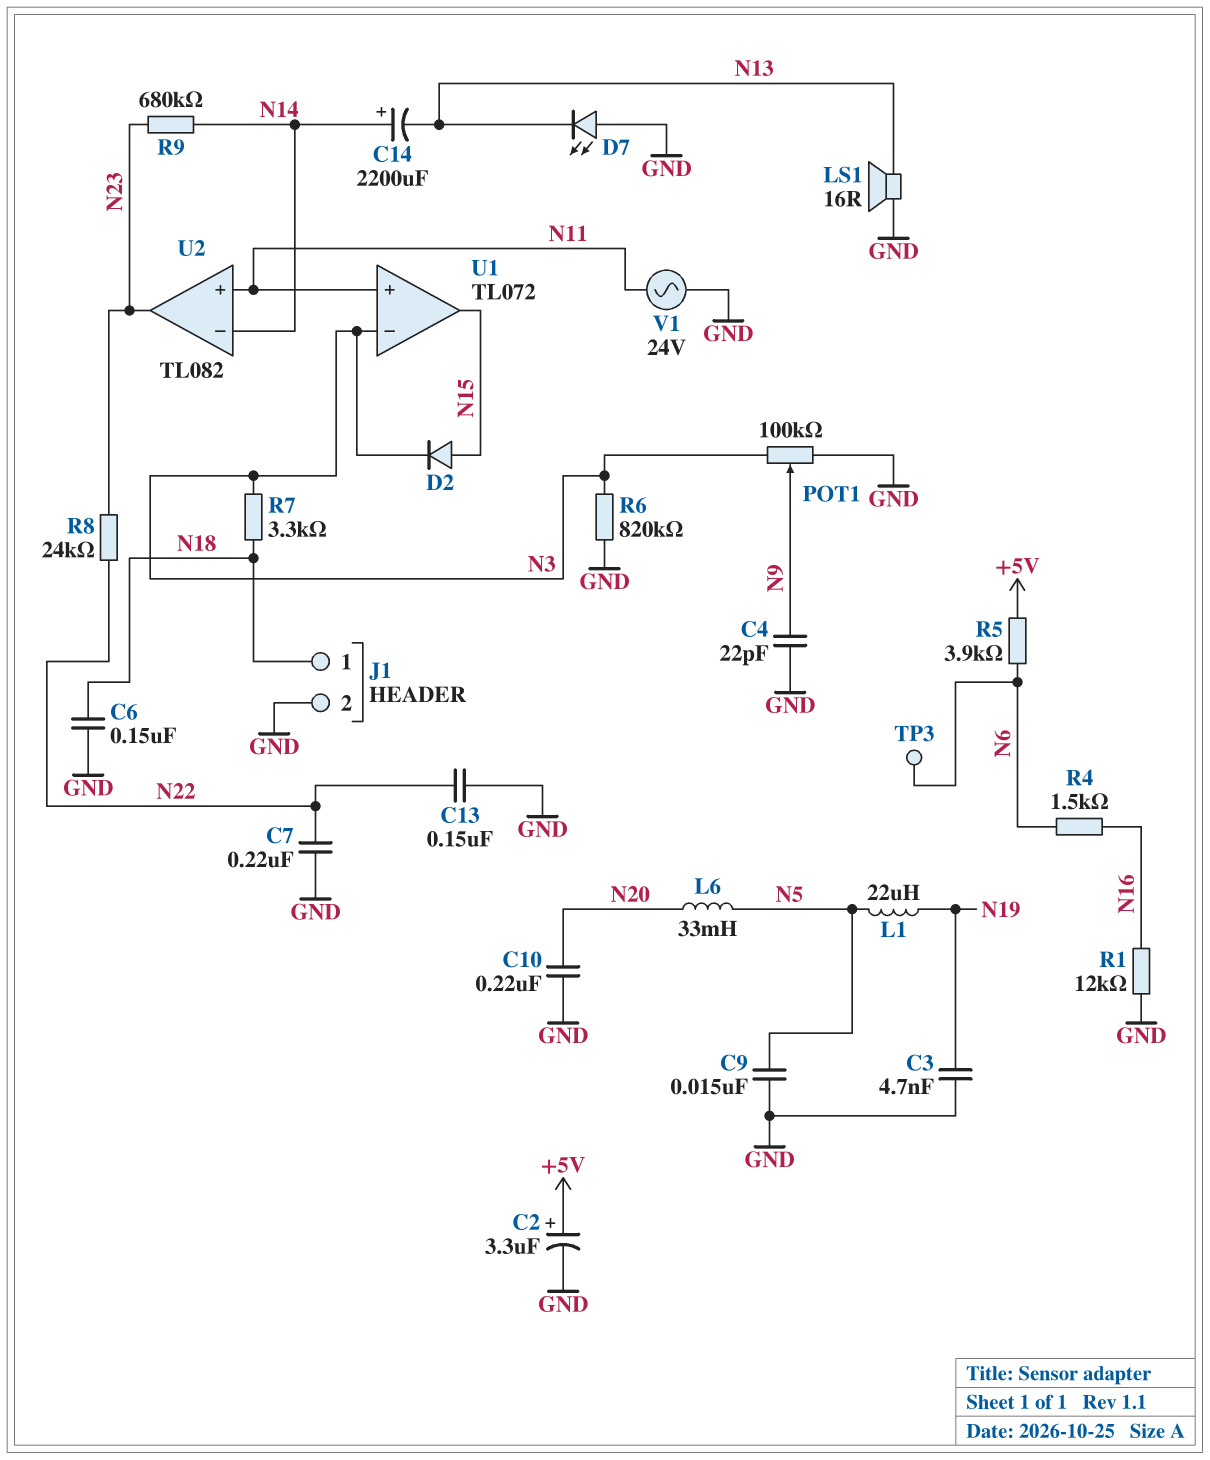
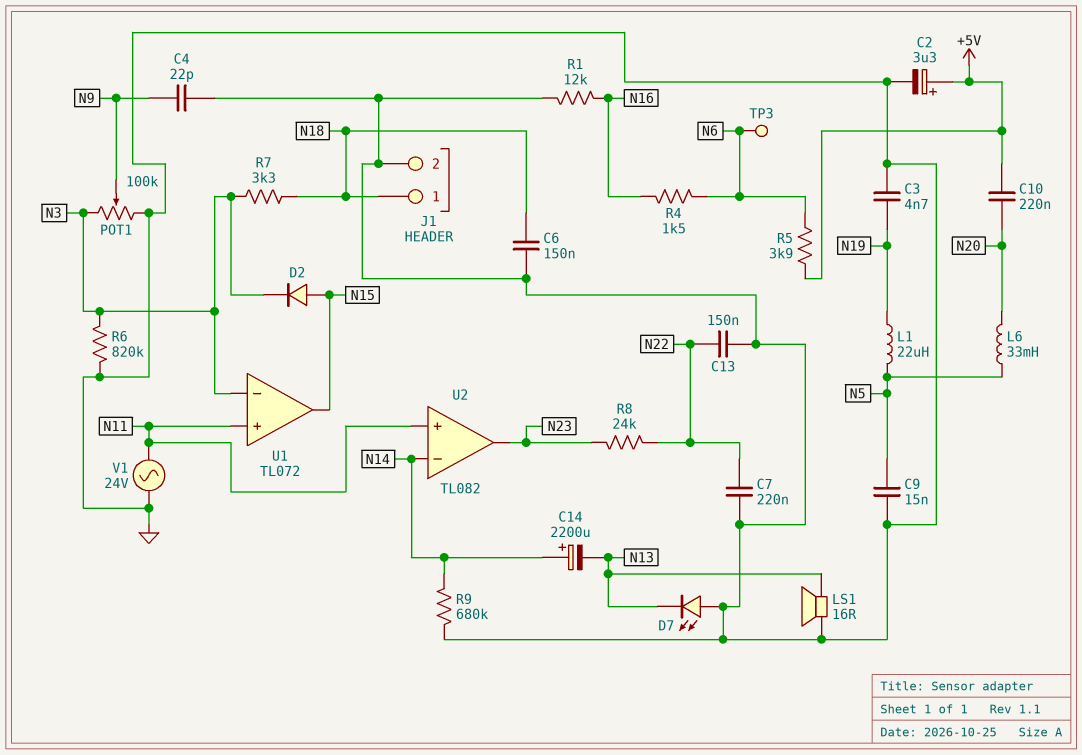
C10: 220nF (GND, N20) -> 220nF (+5V, N20)
R9: 680k (N14, N23) -> 680k (GND, N14)

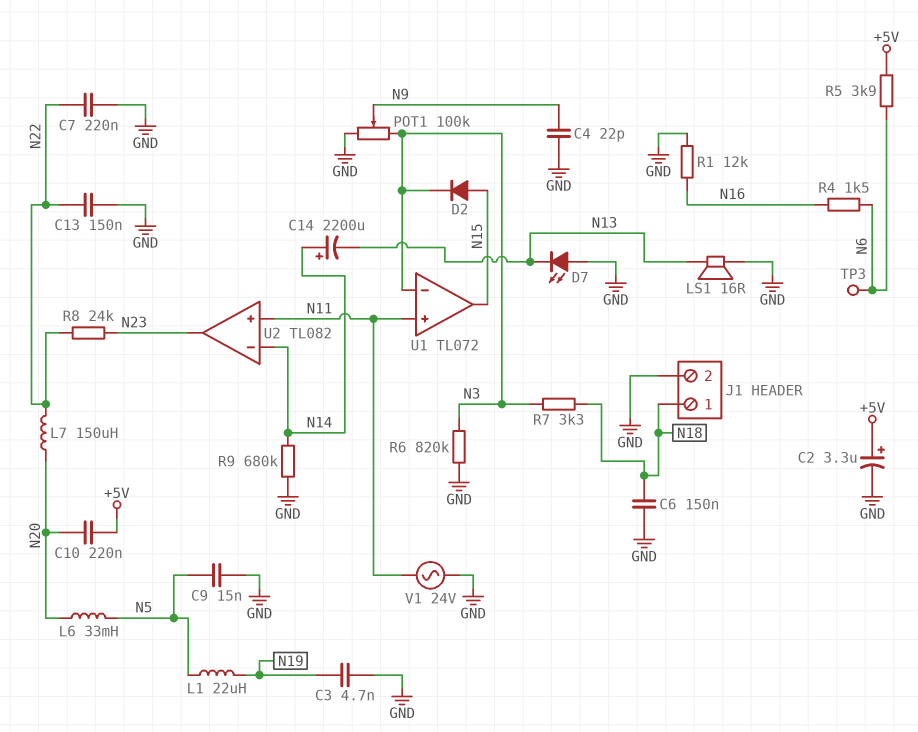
L7: none -> 150uH (N20, N22)

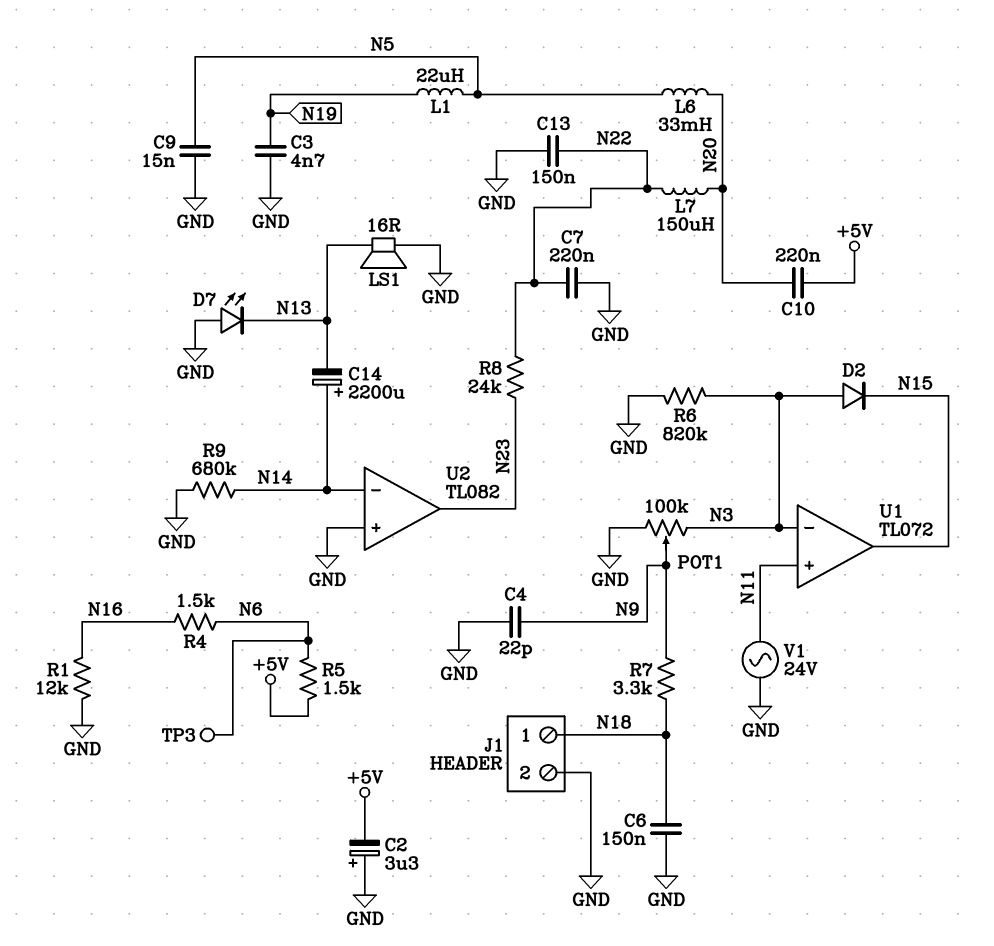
C2: 3.3uF (plus +5V, minus GND) -> 3.3uF (plus GND, minus +5V)
D2: diode (A N15, K N3) -> diode (A N3, K N15)
R5: 3.9k (+5V, N6) -> 1.5k (+5V, N6)
R7: 3.3k (N3, N18) -> 3.3k (N9, N18)
U2 pin in+: N11 -> GND

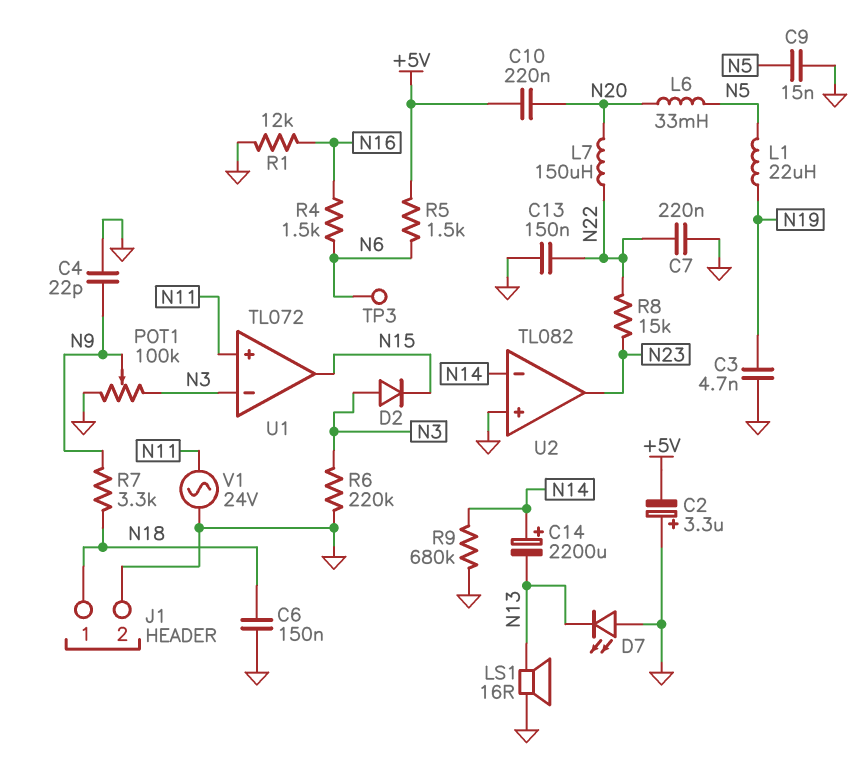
R6: 820k (GND, N3) -> 220k (GND, N3)
R8: 24k (N22, N23) -> 15k (N22, N23)

